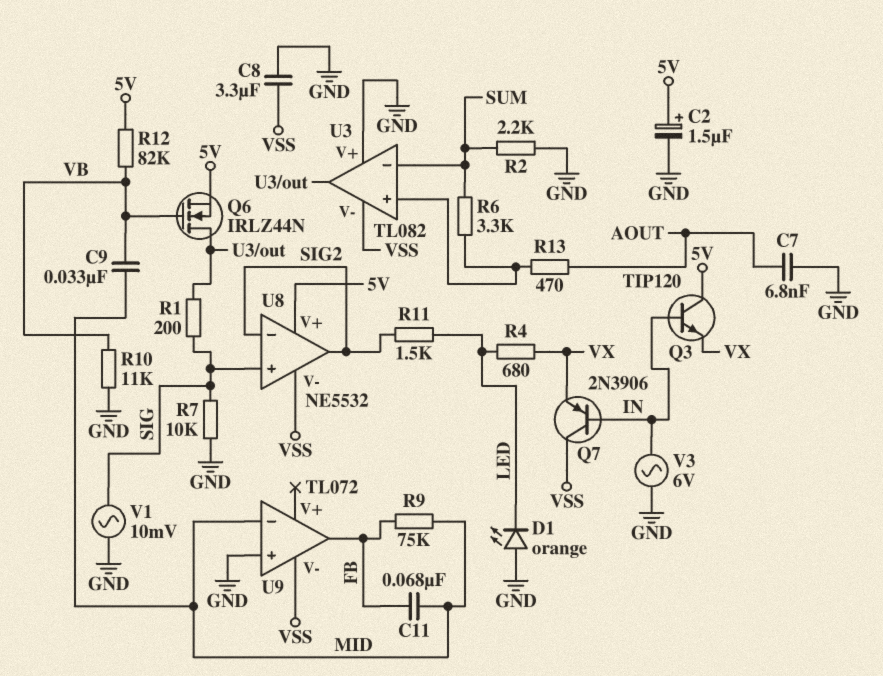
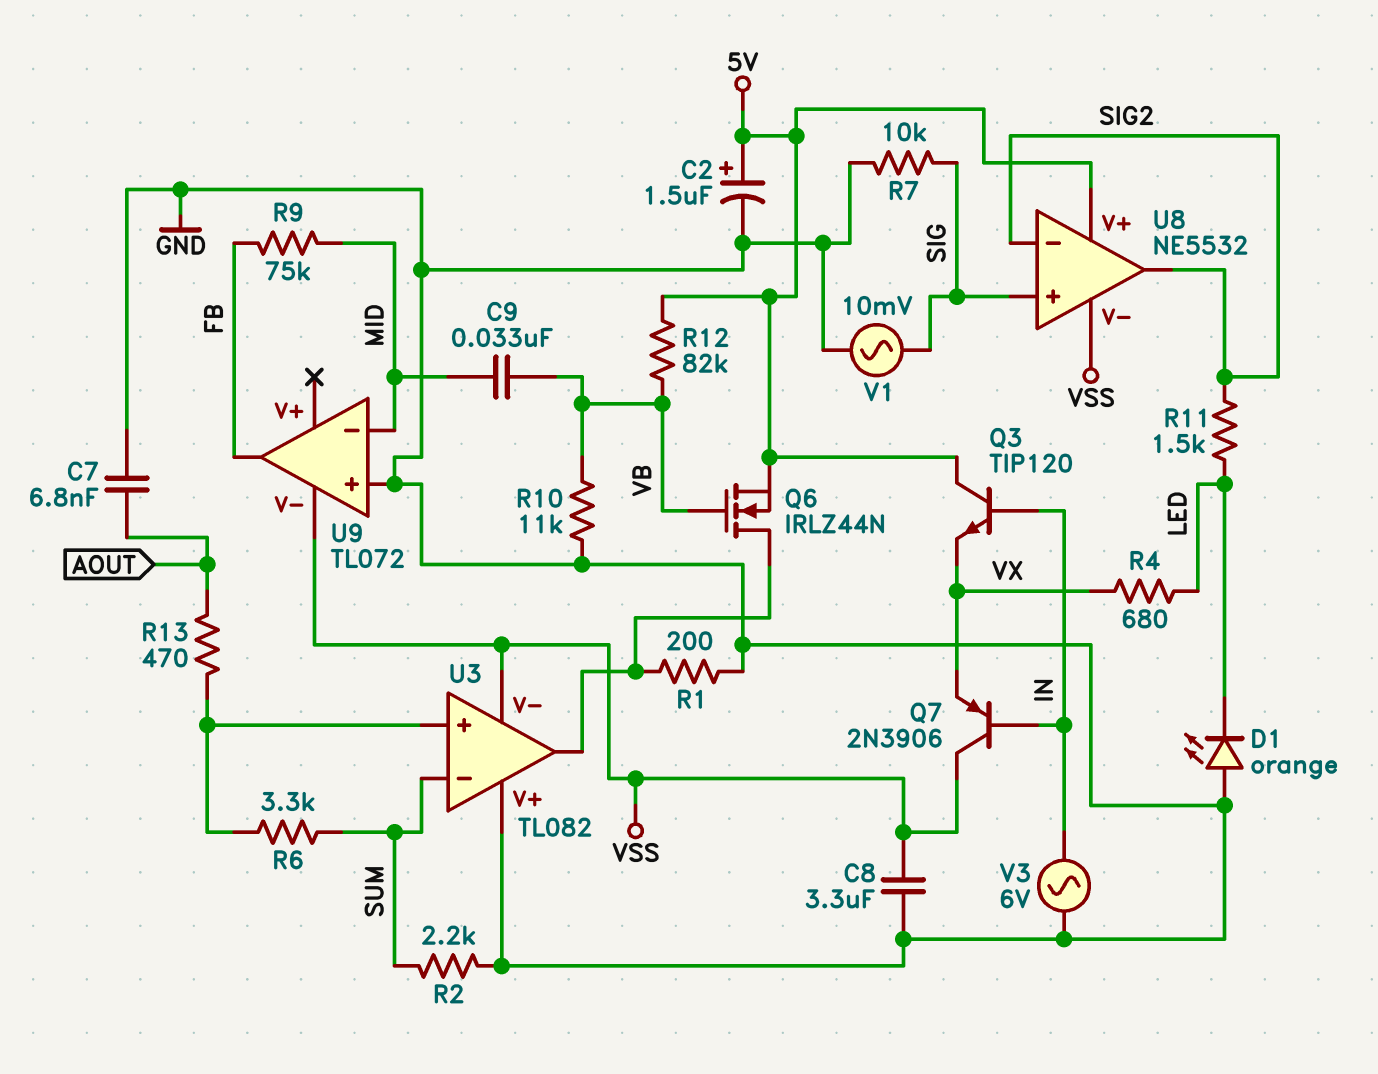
C11: 68nF (FB, MID) -> none
R1: 200 (SIG, U3/out) -> 200 (GND, U3/out)

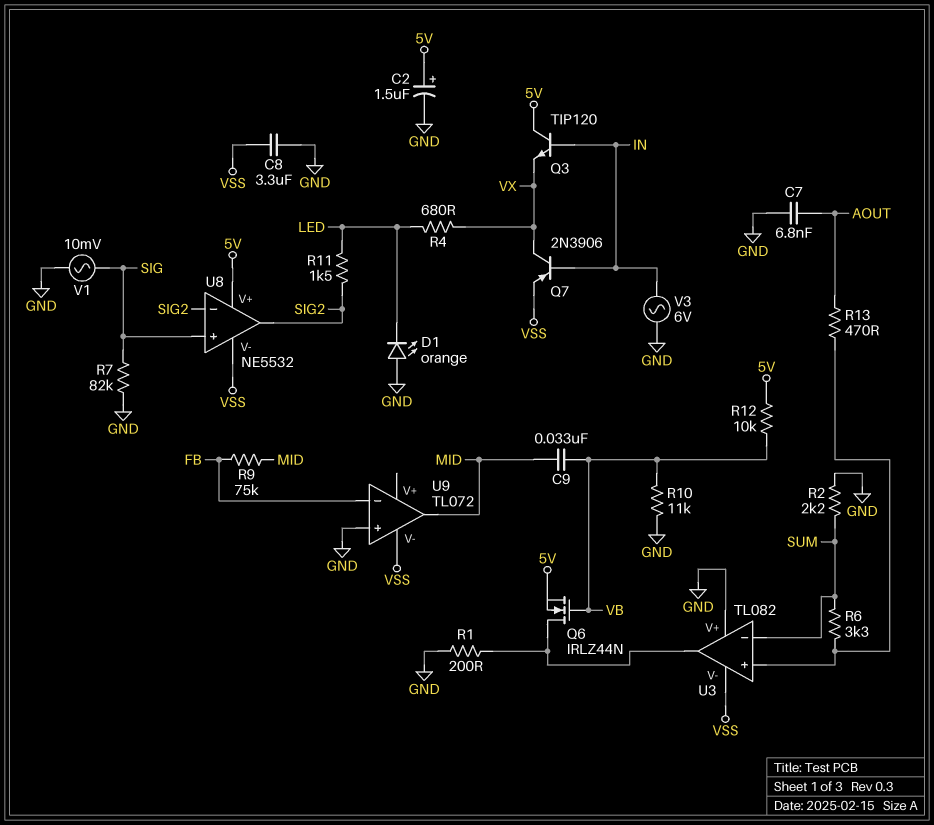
Q7: PNP 2N3906 (B IN, C VSS, E VX) -> PNP 2N3906 (B IN, C VX, E VSS)
R7: 10k (GND, SIG) -> 82k (GND, SIG)
R12: 82k (5V, VB) -> 10k (5V, VB)
U9 pin in-: MID -> FB
U9 pin out: FB -> MID

